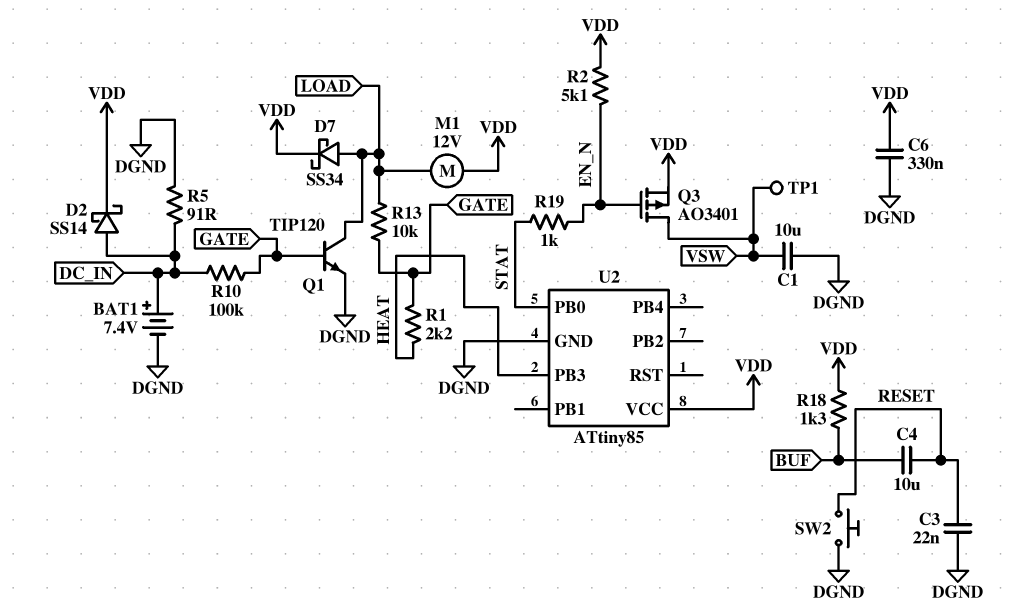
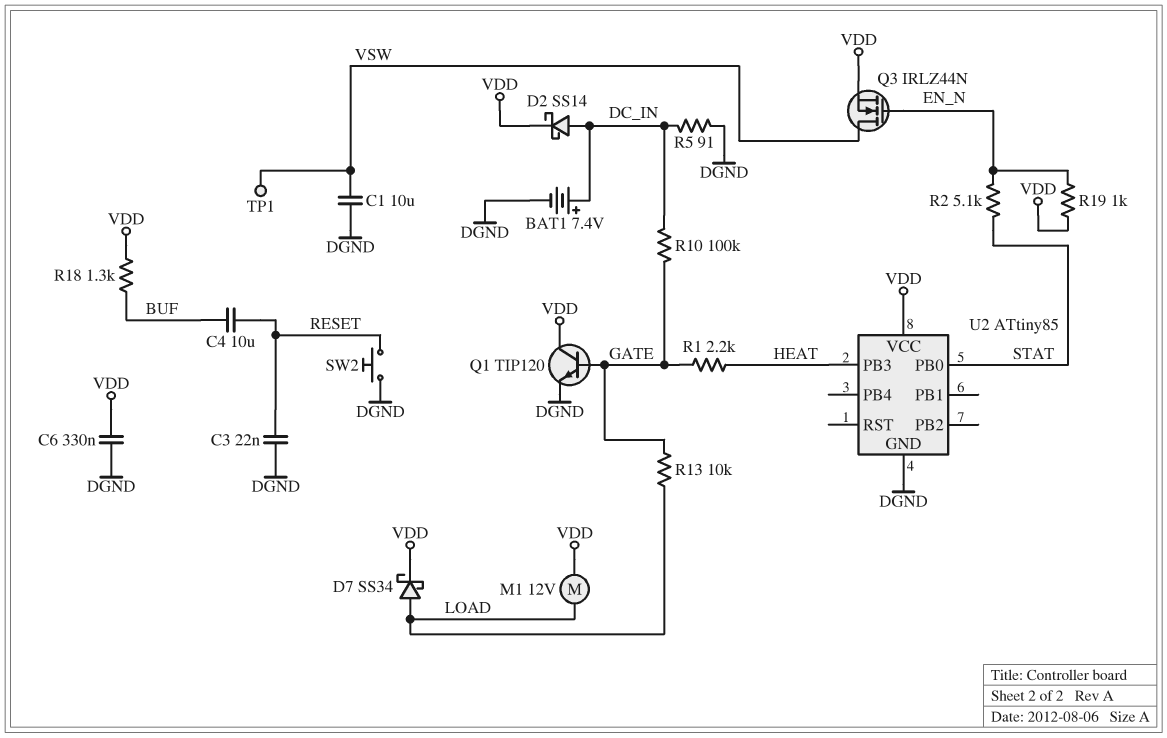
Q1: NPN TIP120 (B GATE, C LOAD, E DGND) -> NPN TIP120 (B GATE, C VDD, E DGND)
Q3: PMOS AO3401 (G EN_N, D VSW, S VDD) -> NMOS IRLZ44N (G EN_N, D VSW, S VDD)
R2: 5.1k (EN_N, VDD) -> 5.1k (EN_N, STAT)
R19: 1k (EN_N, STAT) -> 1k (EN_N, VDD)

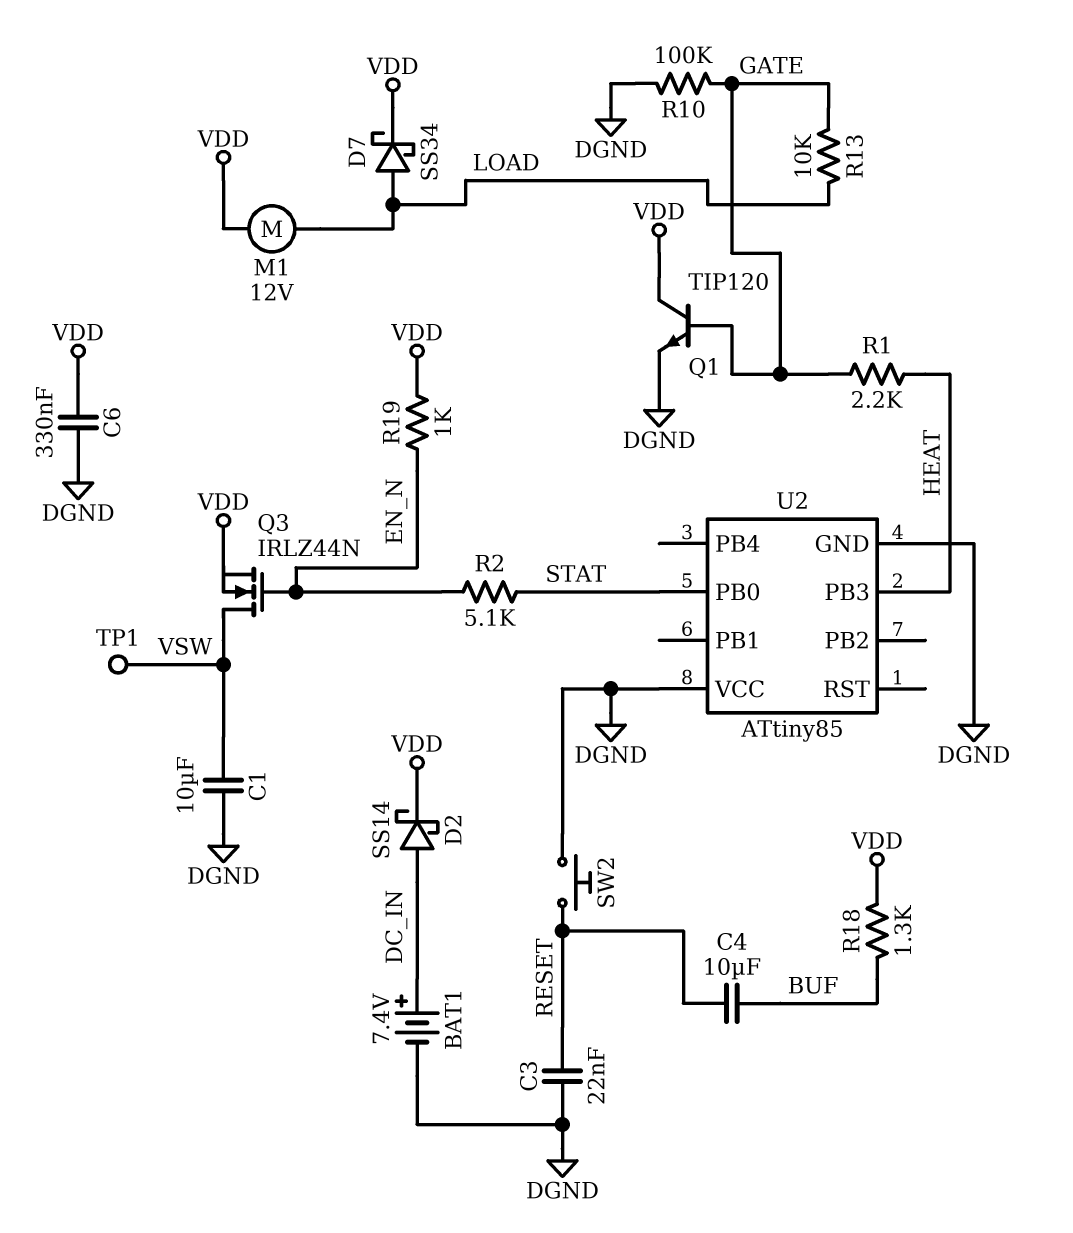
R5: 91 (DC_IN, DGND) -> none
R10: 100k (DC_IN, GATE) -> 100k (DGND, GATE)
U2 pin VCC: VDD -> DGND

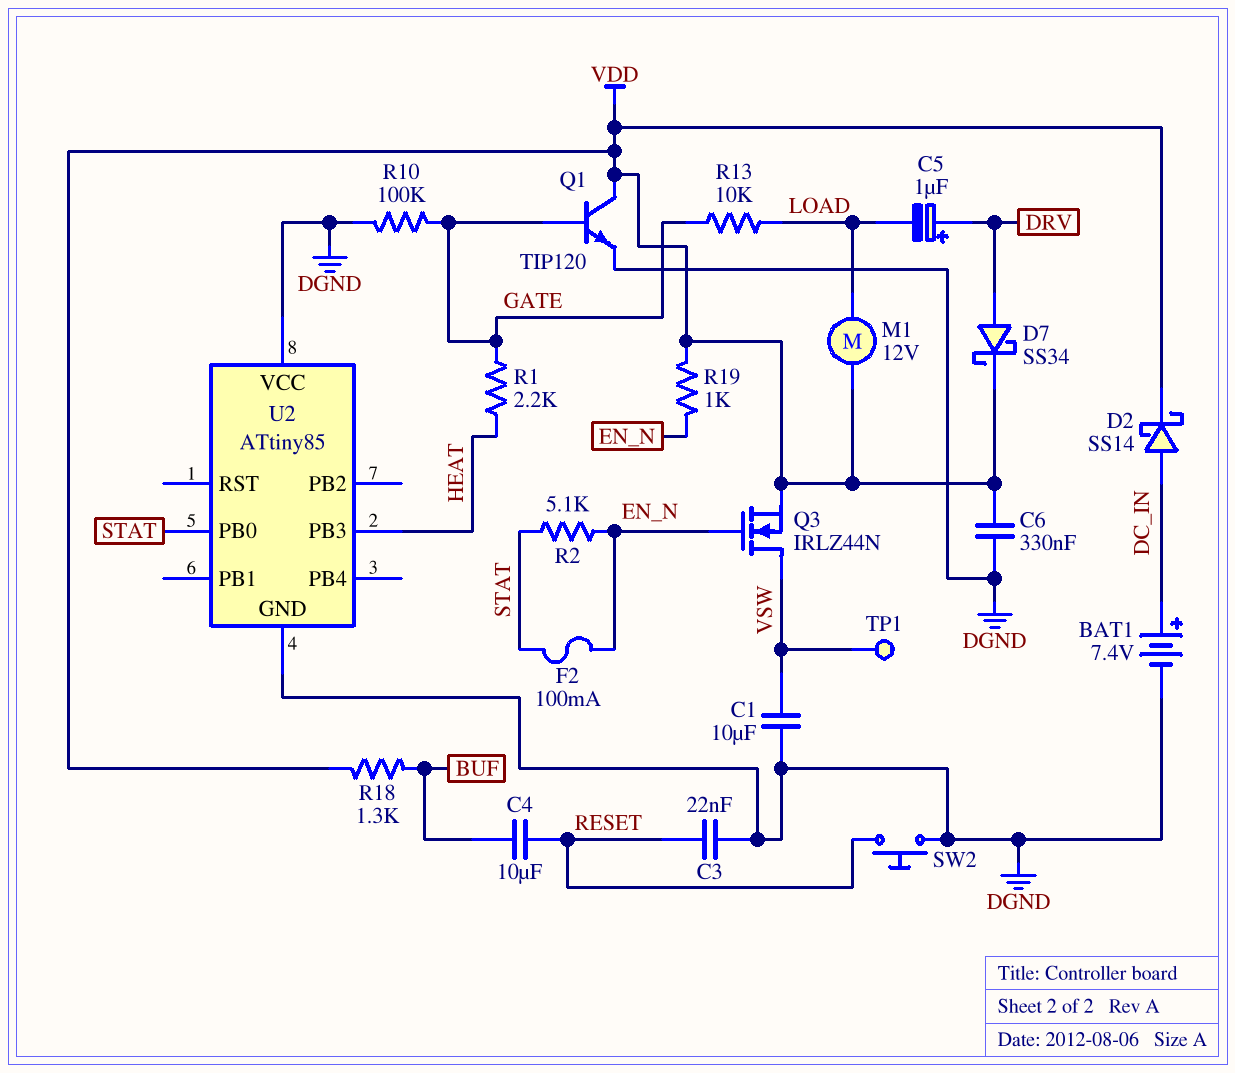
C5: none -> 1uF (plus DRV, minus LOAD)
D7: schottky SS34 (A LOAD, K VDD) -> schottky SS34 (A DRV, K VDD)
F2: none -> 100mA (EN_N, STAT)

